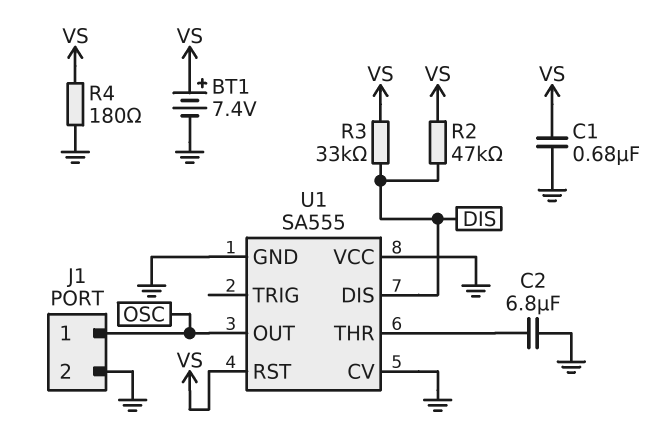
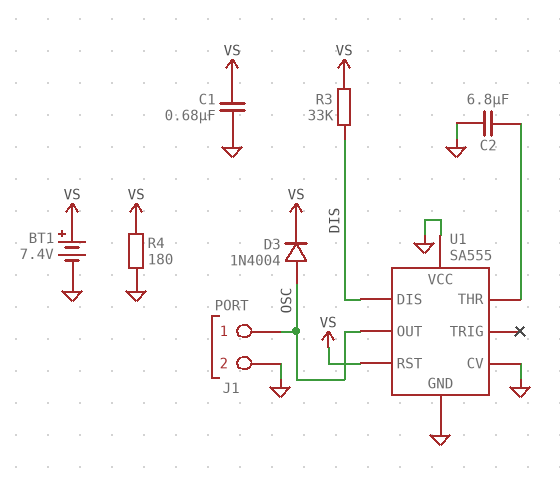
D3: none -> diode 1N4004 (A OSC, K VS)
R2: 47k (DIS, VS) -> none

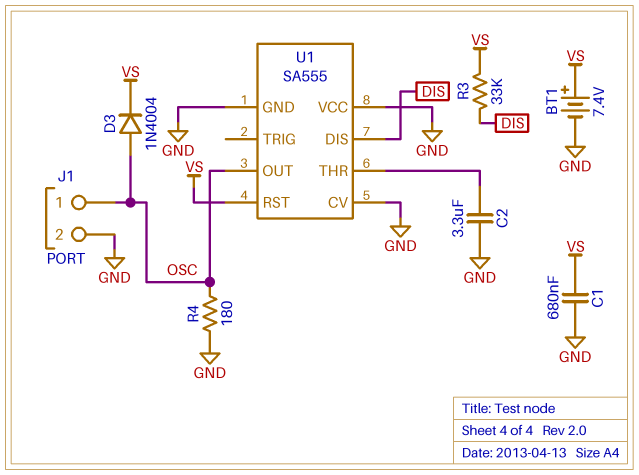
C2: 6.8uF (GND, U1/THR) -> 3.3uF (GND, U1/THR)
R4: 180 (GND, VS) -> 180 (GND, OSC)

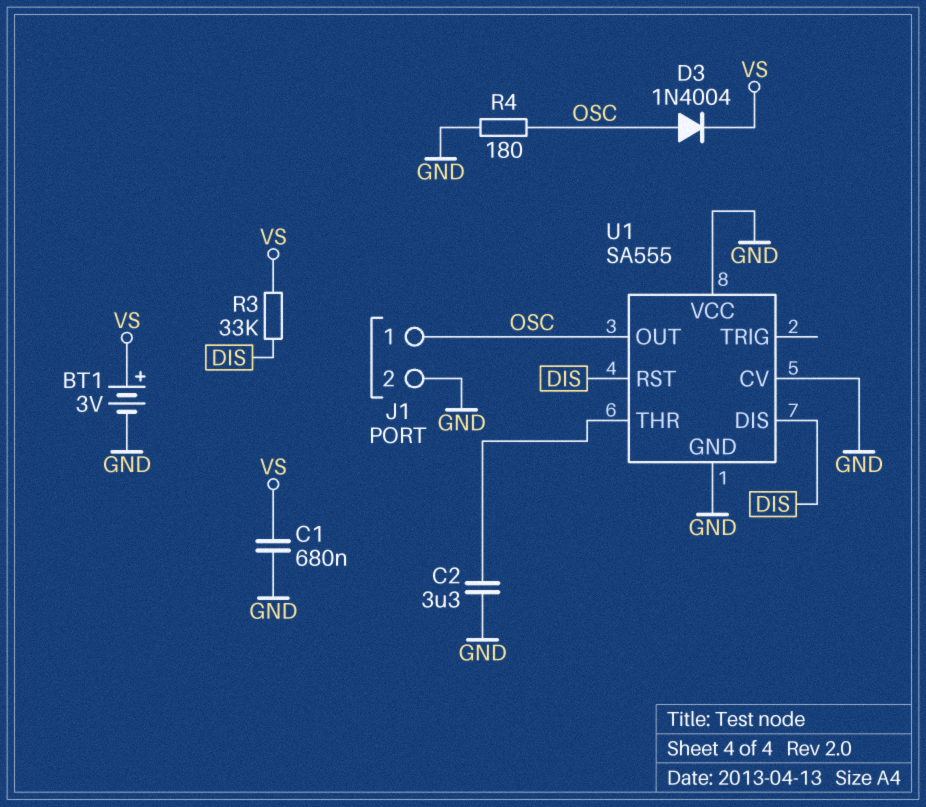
BT1: 7.4V (plus VS, minus GND) -> 3V (plus VS, minus GND)
U1 pin RST: VS -> DIS

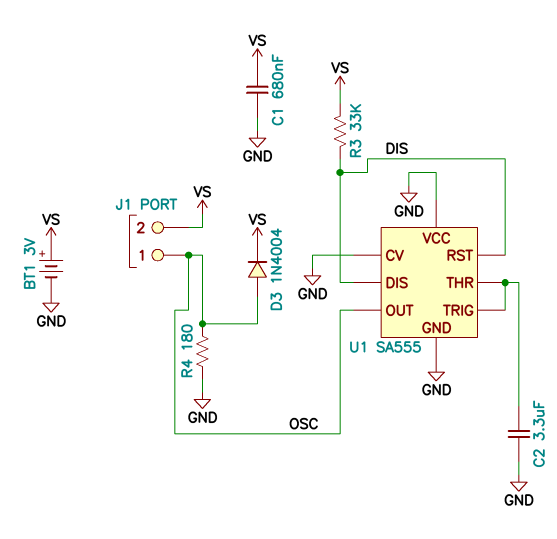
J1 pin 2: GND -> VS
U1 pin TRIG: none -> U1/THR

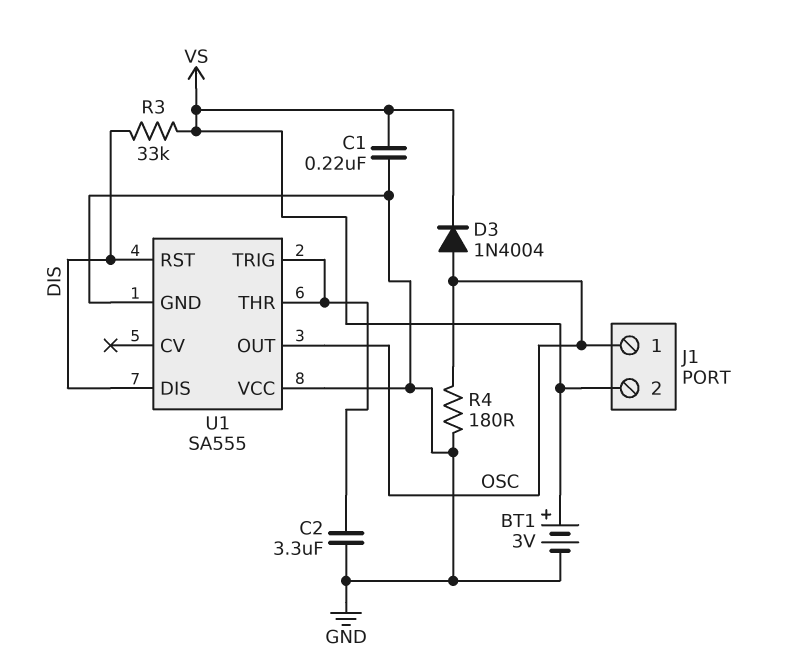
C1: 680nF (GND, VS) -> 220nF (GND, VS)
U1 pin CV: GND -> none

